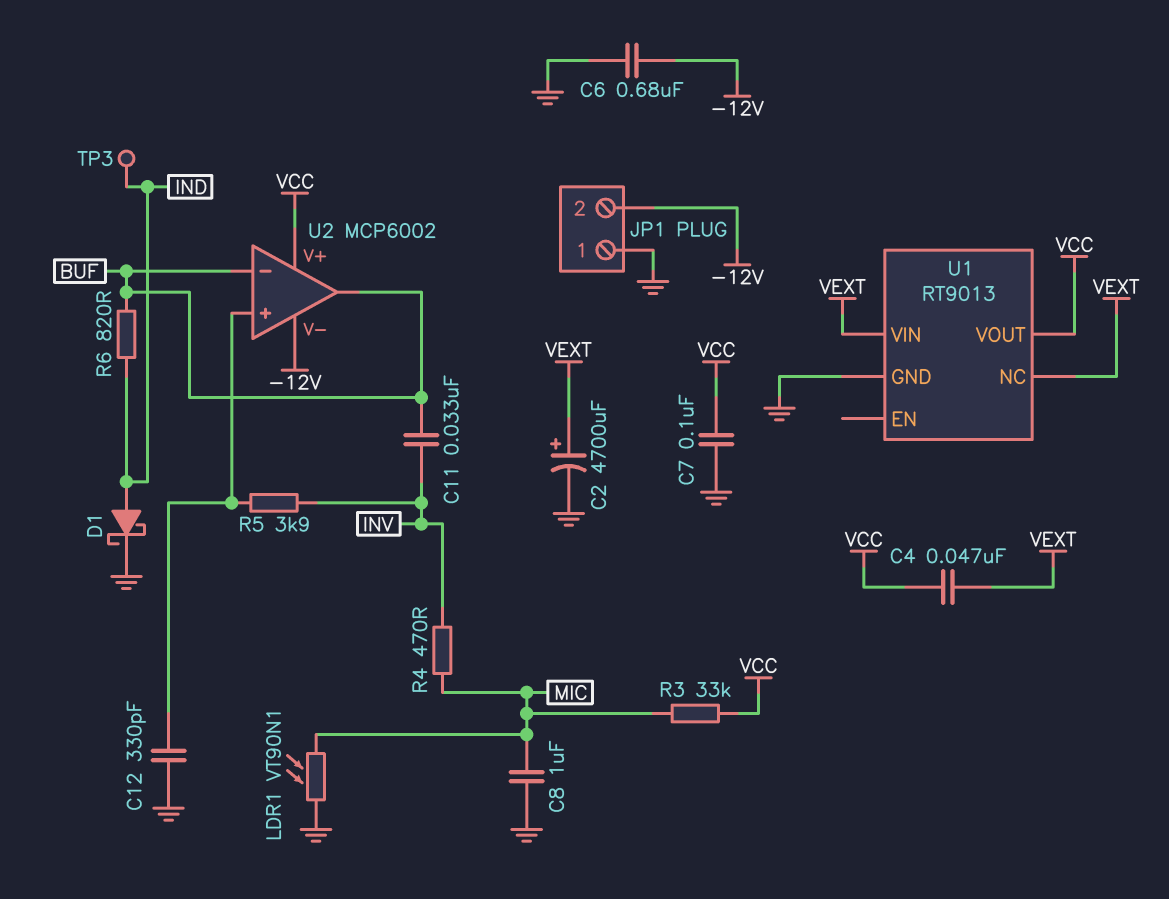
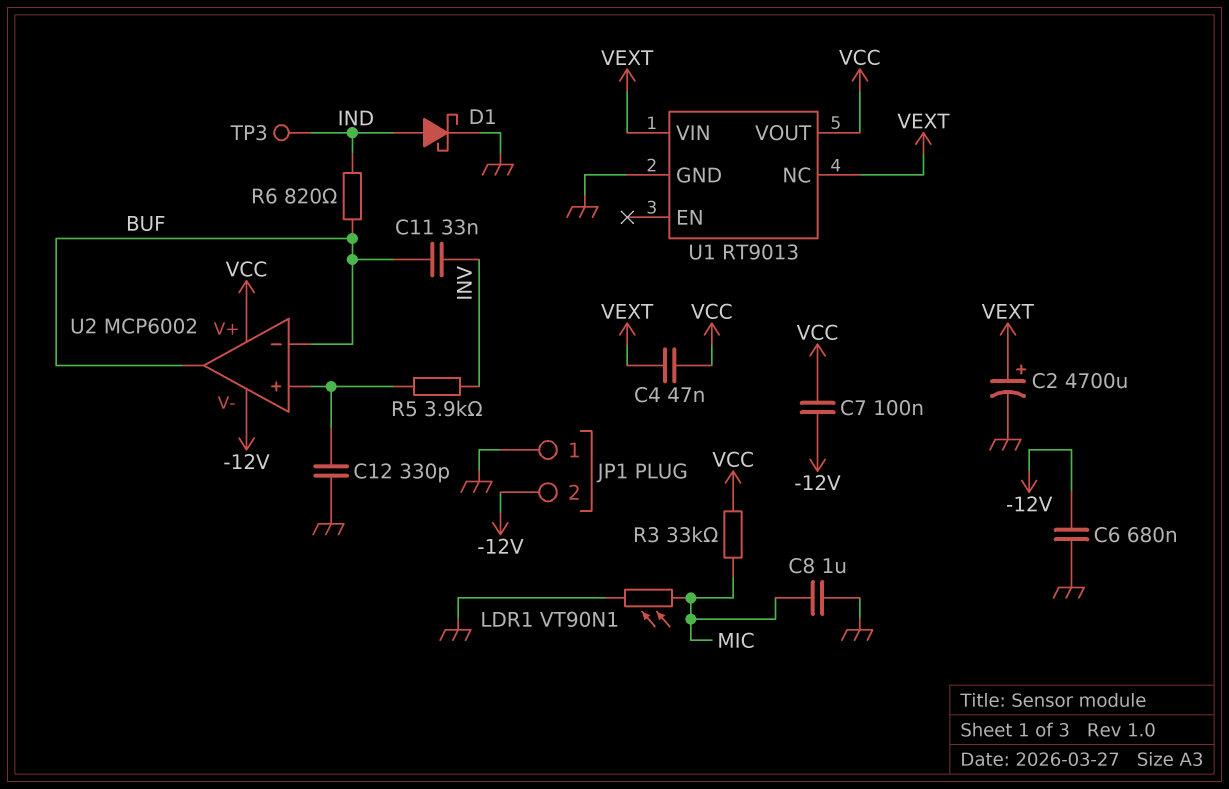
C7: 100nF (GND, VCC) -> 100nF (-12V, VCC)
R4: 470 (INV, MIC) -> none

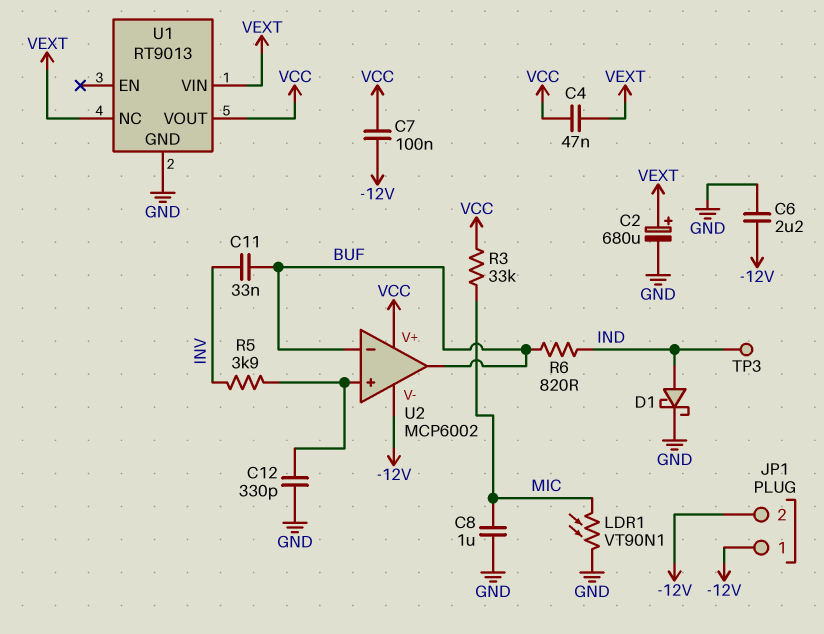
C2: 4700uF (plus VEXT, minus GND) -> 680uF (plus VEXT, minus GND)
C6: 680nF (-12V, GND) -> 2.2uF (-12V, GND)
JP1 pin 1: GND -> -12V

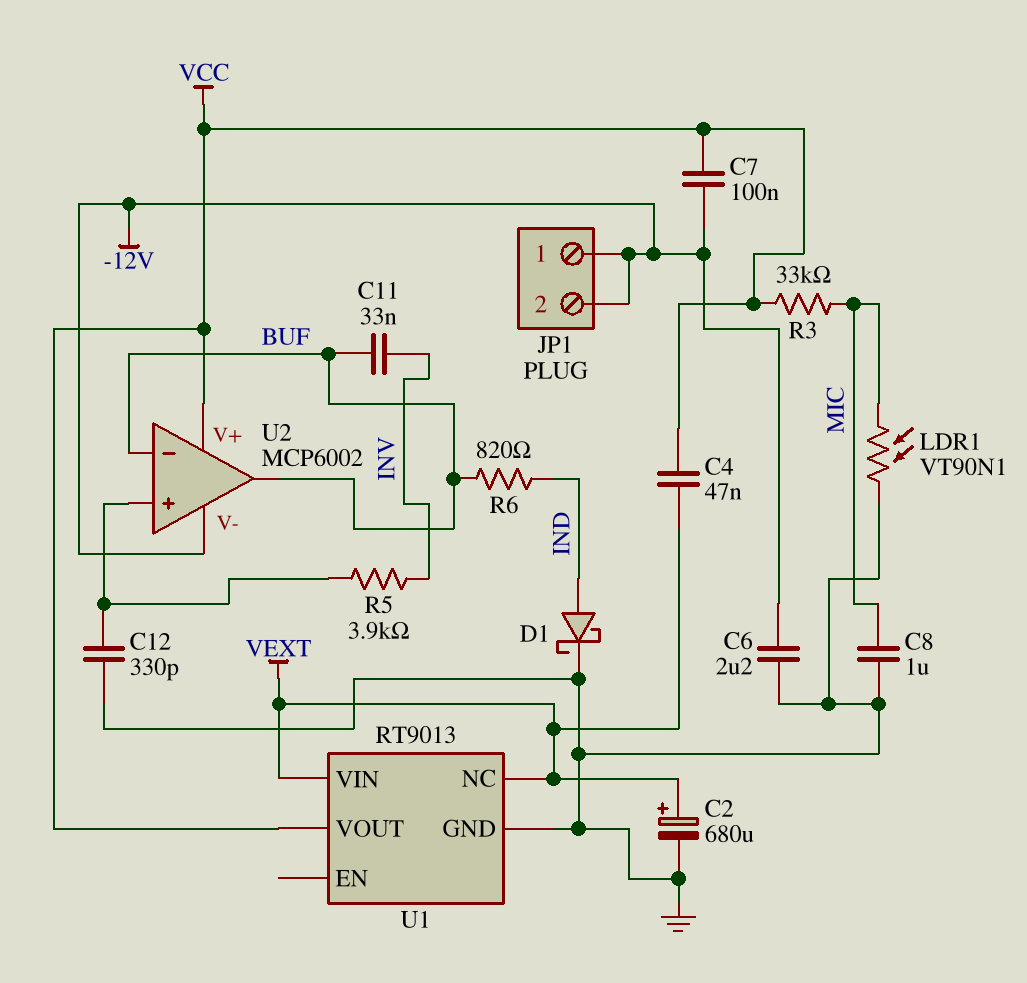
TP3: test point (IND) -> none

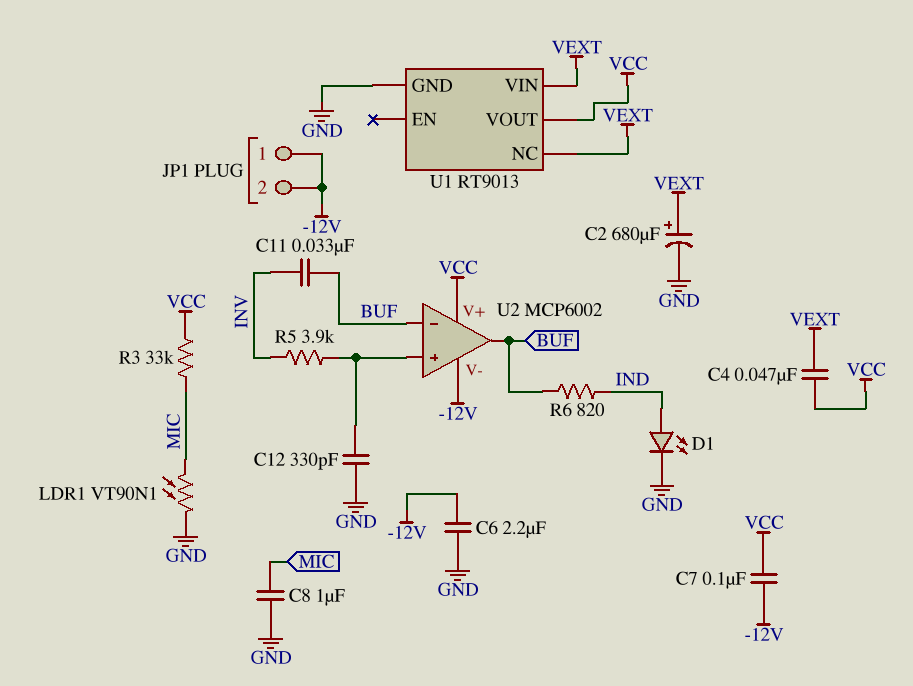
D1: schottky (A IND, K GND) -> LED (A IND, K GND)

